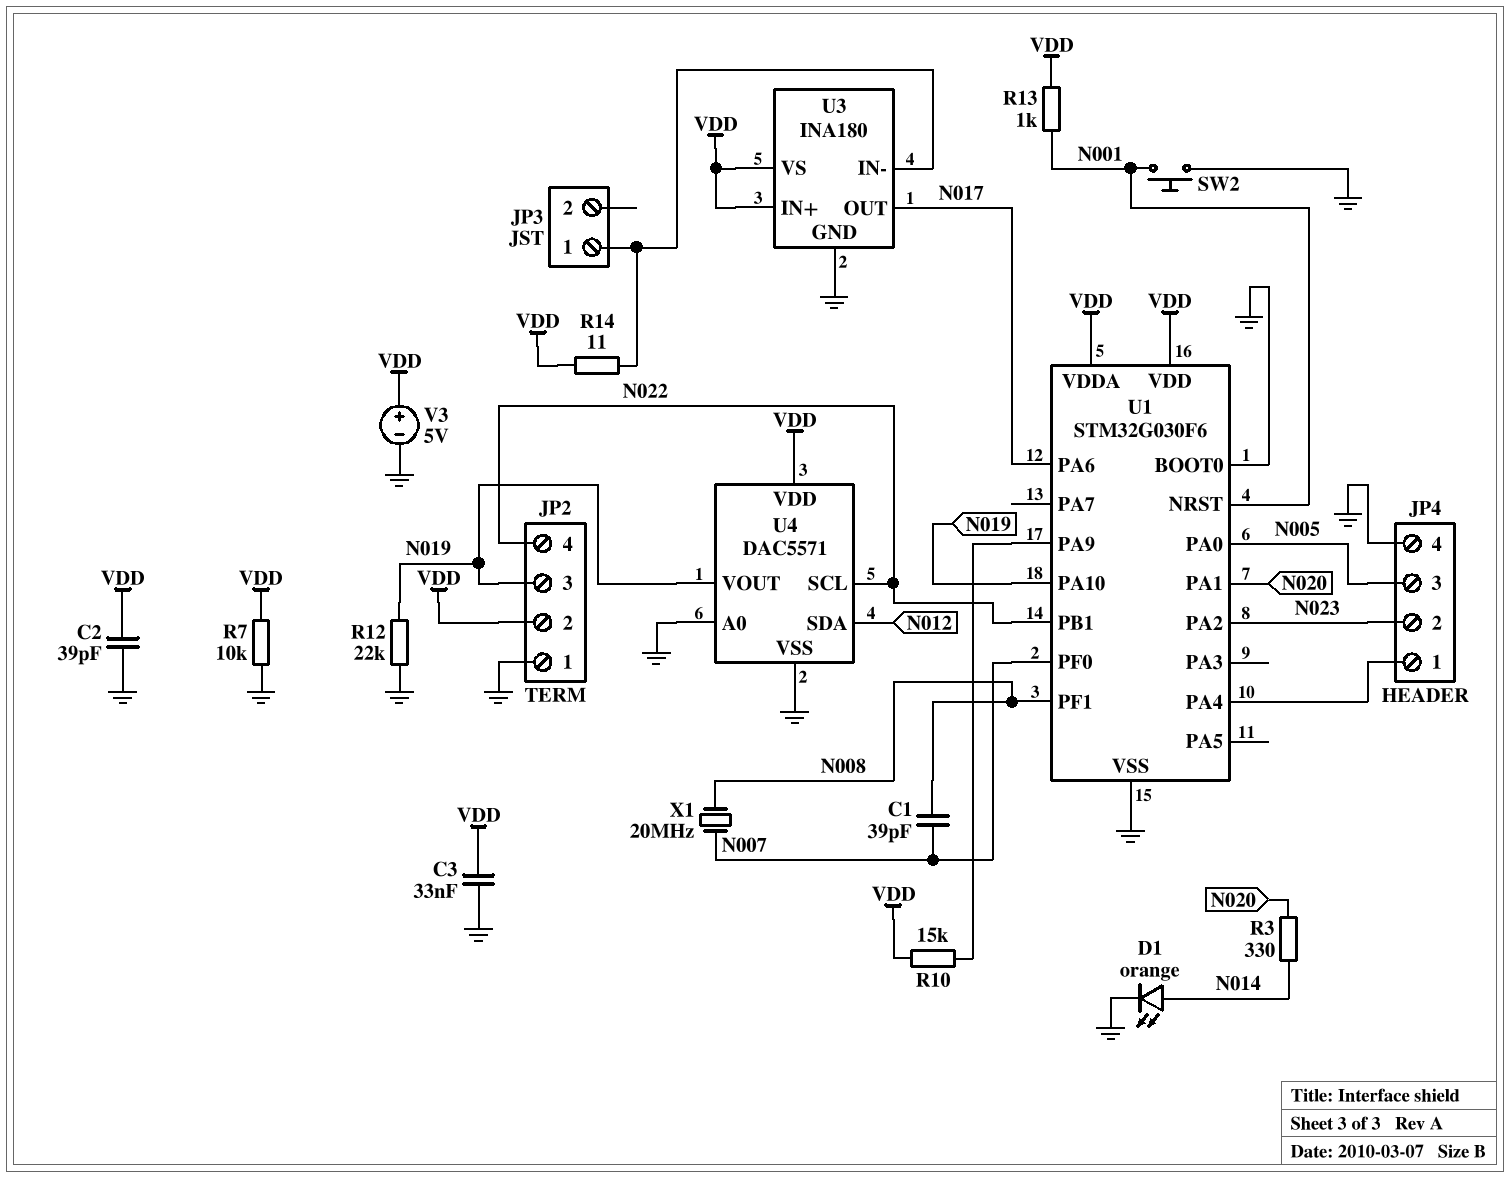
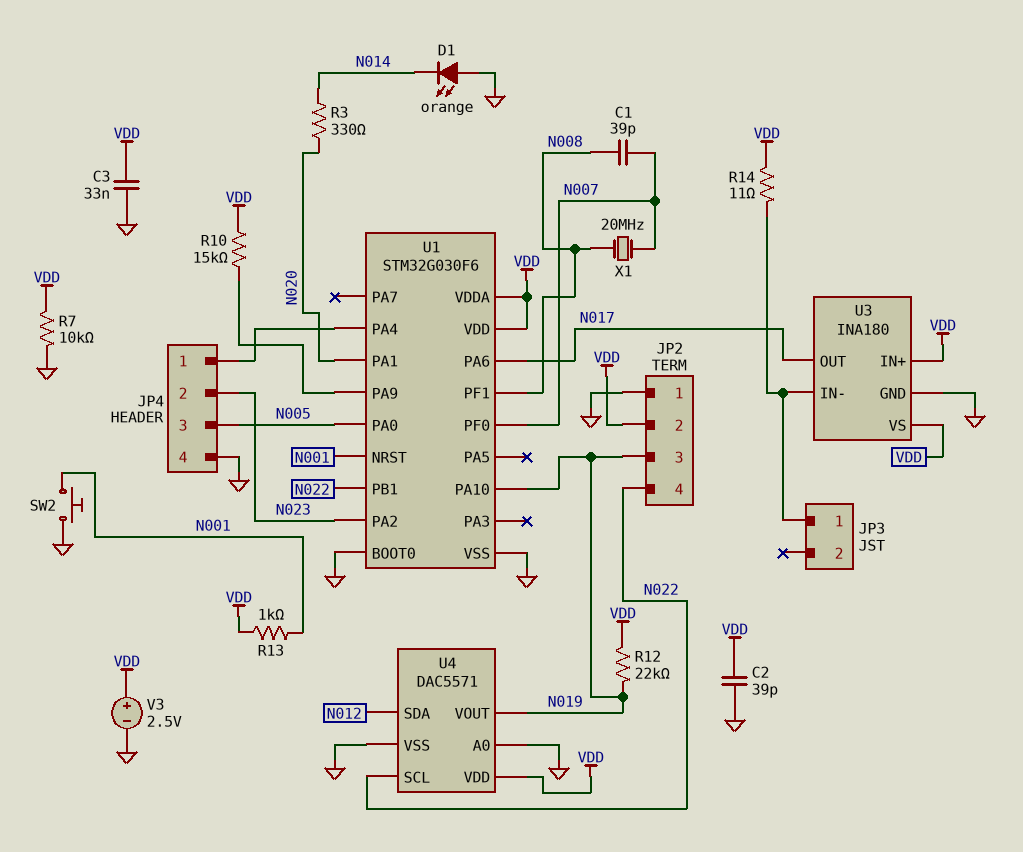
D1: LED orange (A N014, K GND) -> LED orange (A GND, K N014)
R12: 22k (GND, N019) -> 22k (N019, VDD)
V3: 5V (plus VDD, minus GND) -> 2.5V (plus VDD, minus GND)

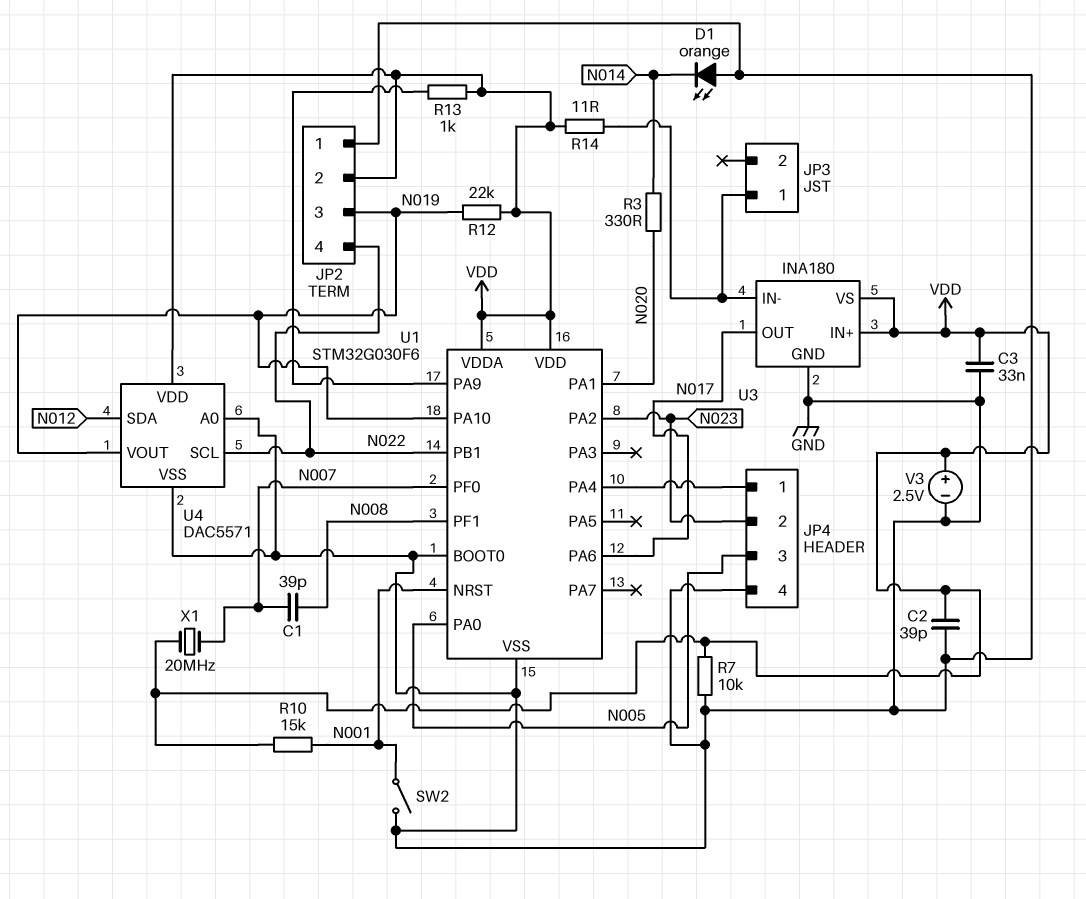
R10: 15k (U1/PA9, VDD) -> 15k (N001, VDD)
R13: 1k (N001, VDD) -> 1k (U1/PA9, VDD)
SW2: button (GND, N001) -> switch (GND, N001)
X1: 20MHz (N007, N008) -> 20MHz (N007, VDD)

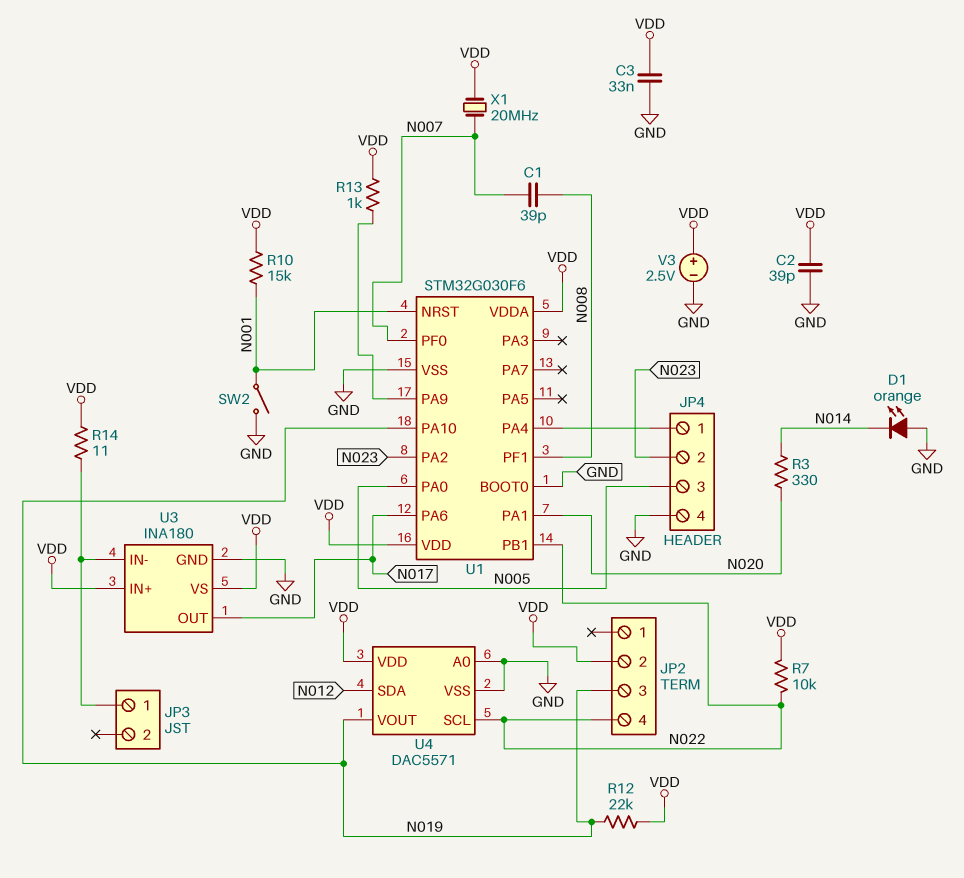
JP2 pin 1: GND -> none
R7: 10k (GND, VDD) -> 10k (N022, VDD)

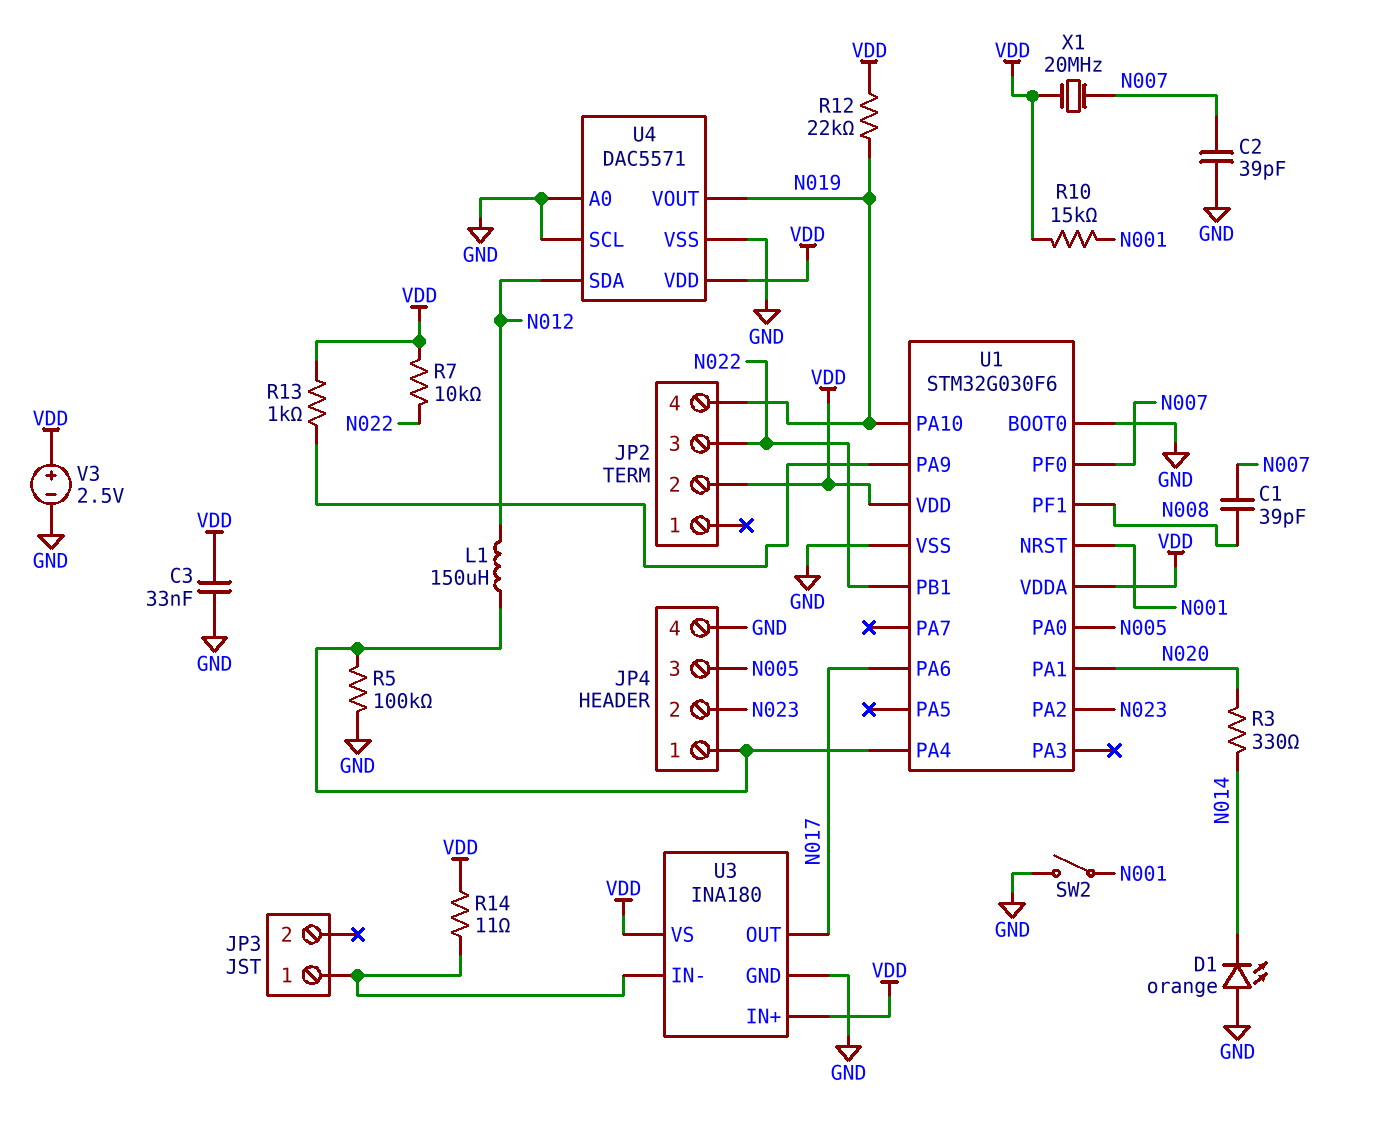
C2: 39pF (GND, VDD) -> 39pF (GND, N007)
JP2 pin 3: N019 -> N022
JP2 pin 4: N022 -> N019
L1: none -> 150uH (JP4/1, N012)
R5: none -> 100k (GND, JP4/1)
U4 pin SCL: N022 -> GND

